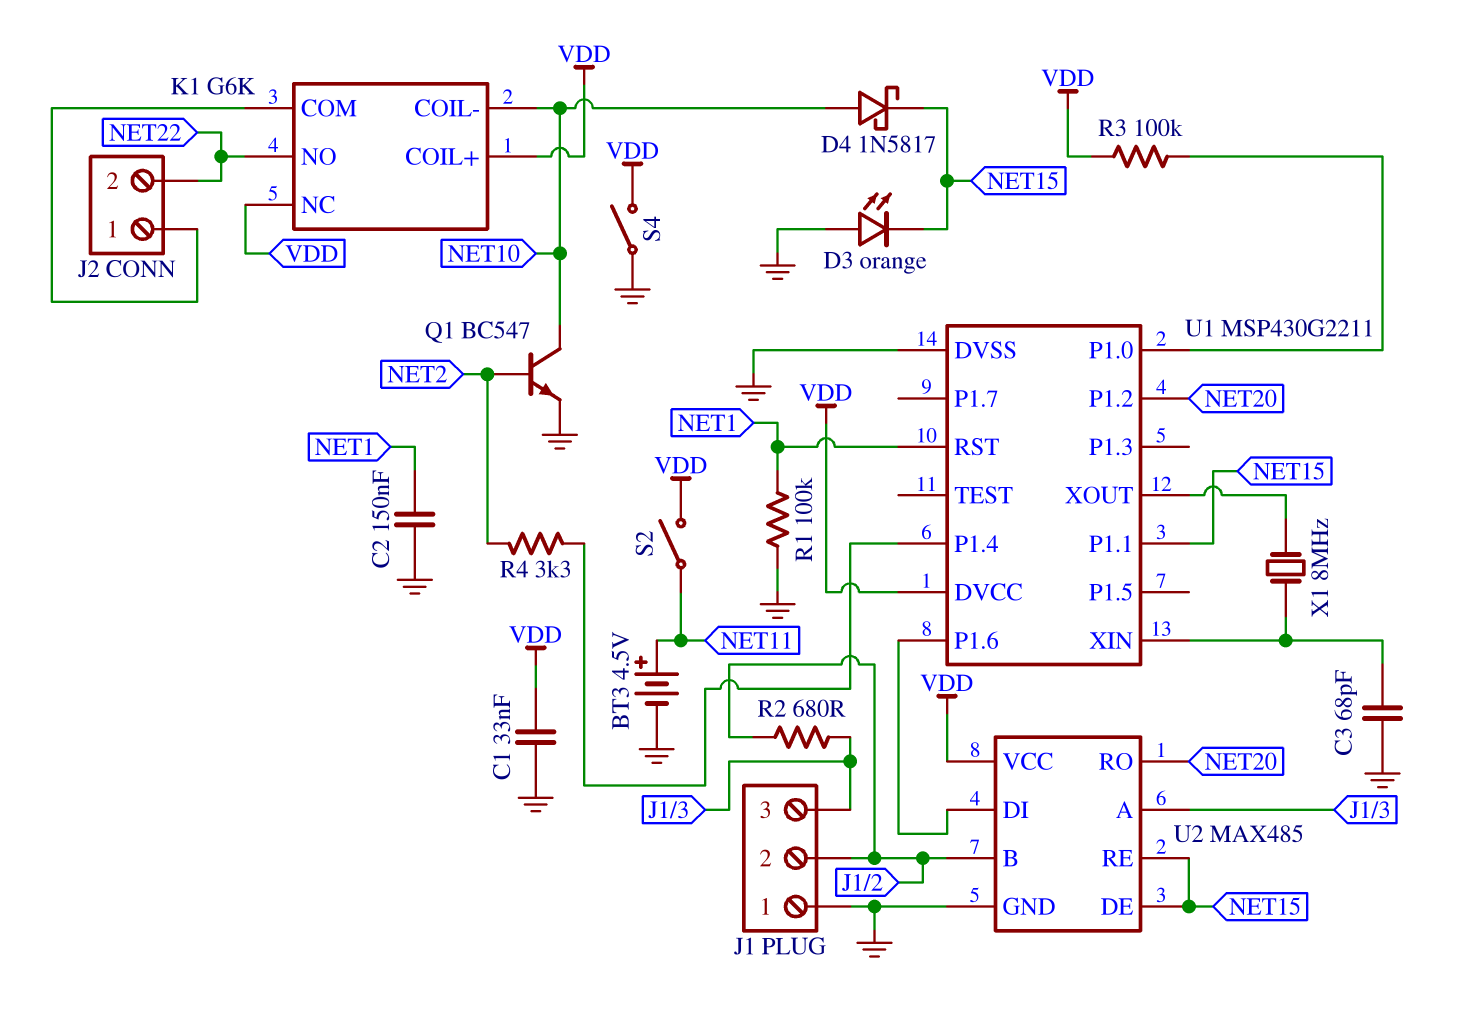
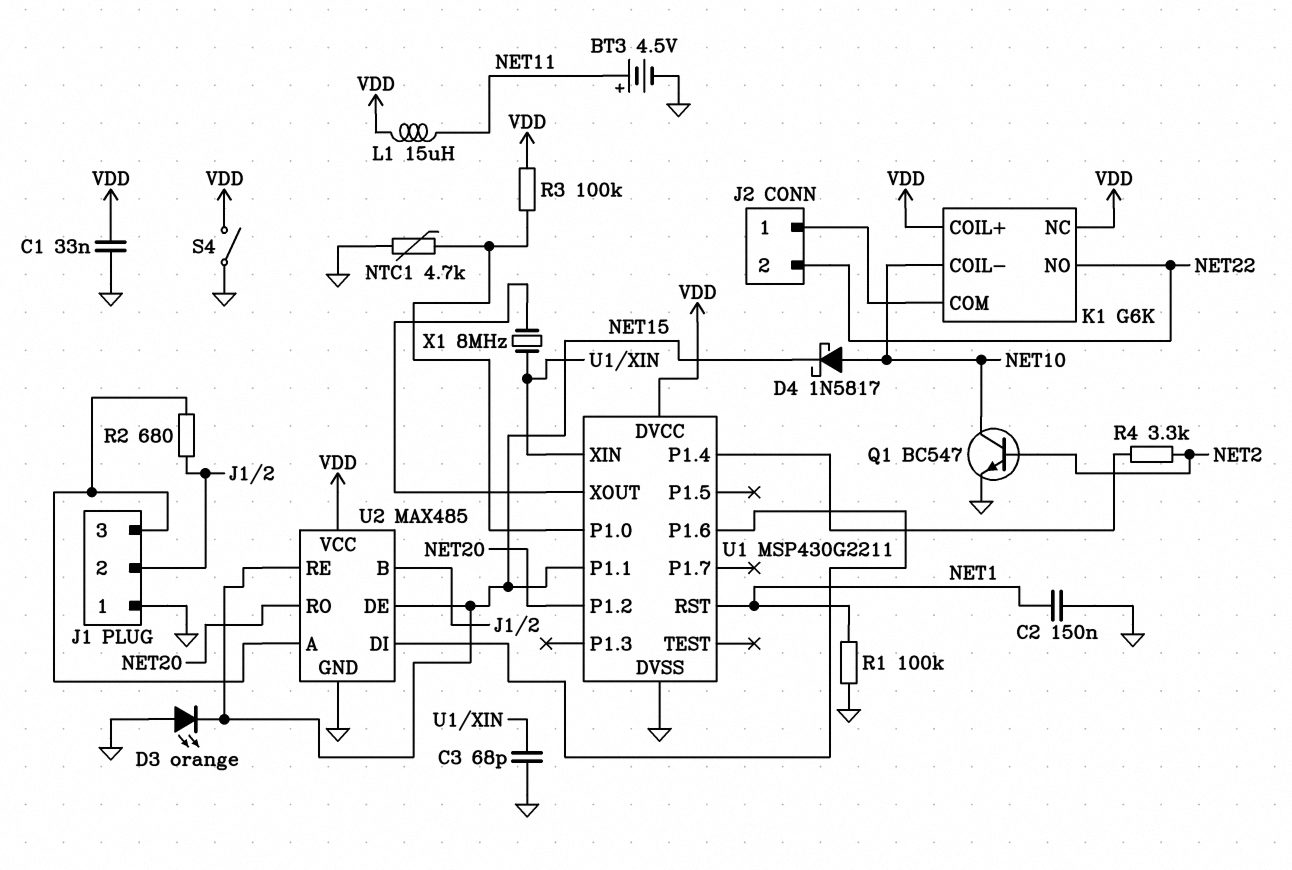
L1: none -> 15uH (NET11, VDD)
NTC1: none -> 4.7k (GND, U1/P1.0)
S2: switch (NET11, VDD) -> none

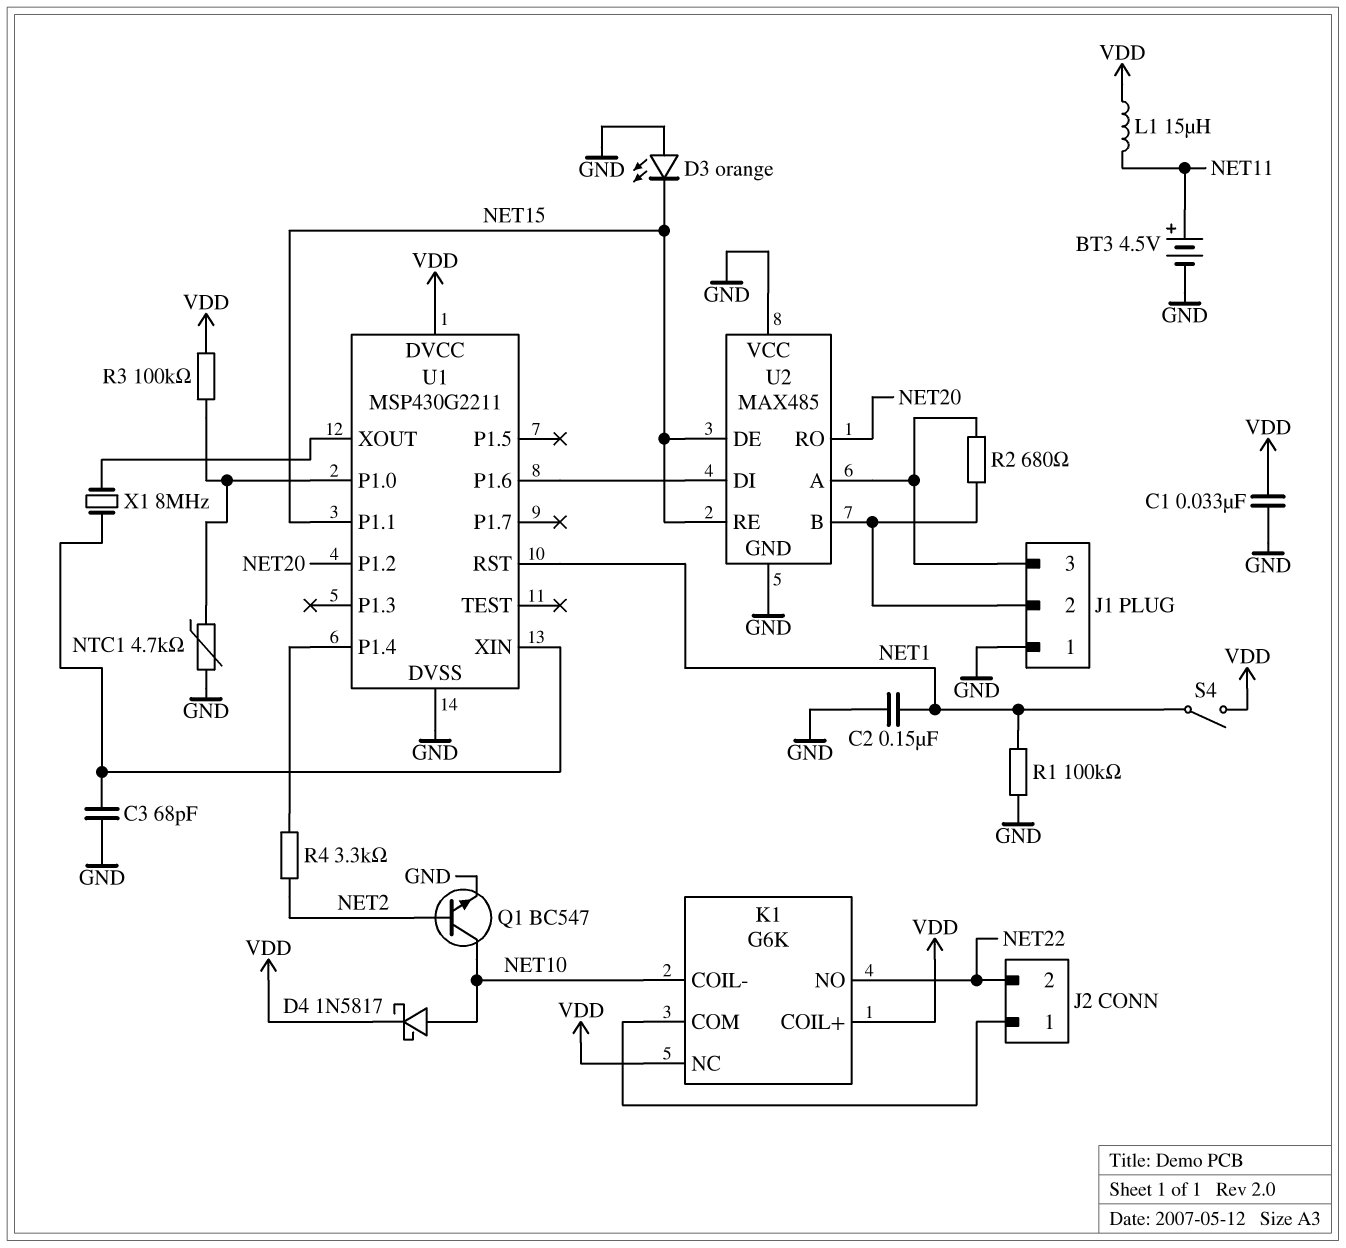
D4: schottky 1N5817 (A NET10, K NET15) -> schottky 1N5817 (A NET10, K VDD)
S4: switch (GND, VDD) -> switch (NET1, VDD)
U2 pin VCC: VDD -> GND

